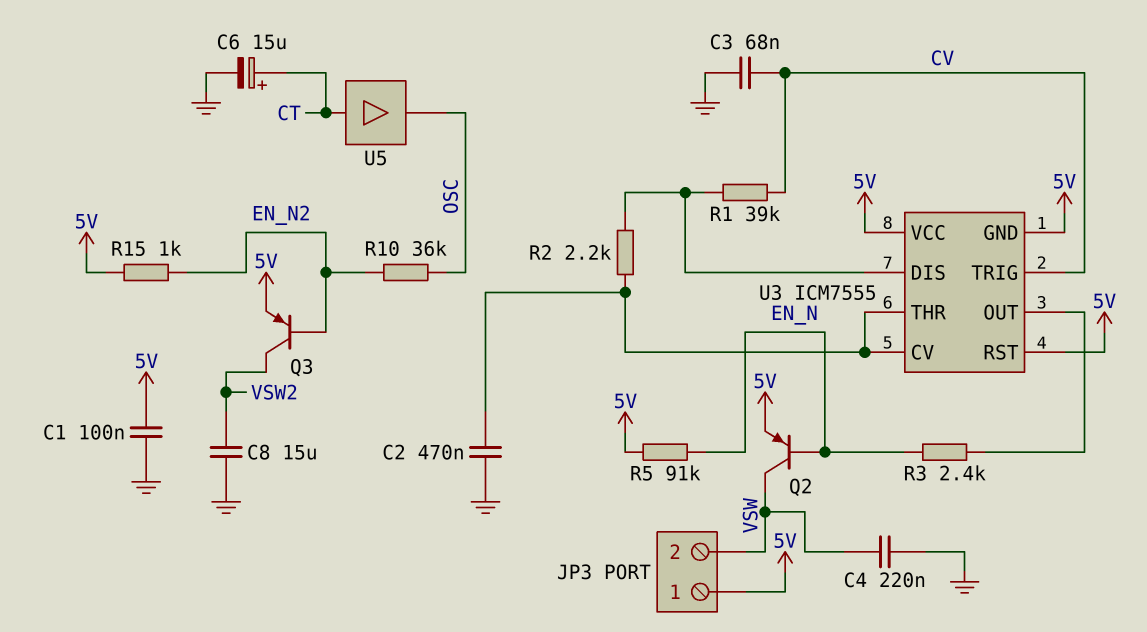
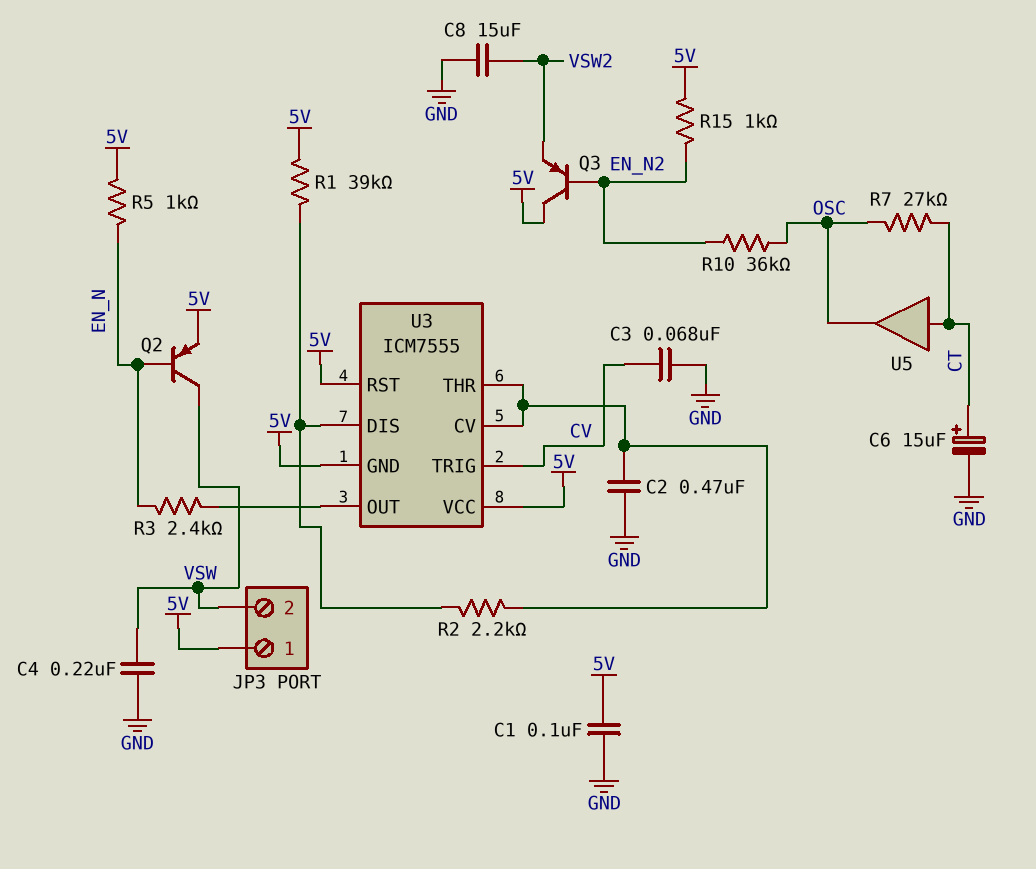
Q3: PNP (B EN_N2, C VSW2, E 5V) -> PNP (B EN_N2, C 5V, E VSW2)
R1: 39k (CV, U3/DIS) -> 39k (5V, U3/DIS)
R5: 91k (5V, EN_N) -> 1k (5V, EN_N)
R7: none -> 27k (CT, OSC)

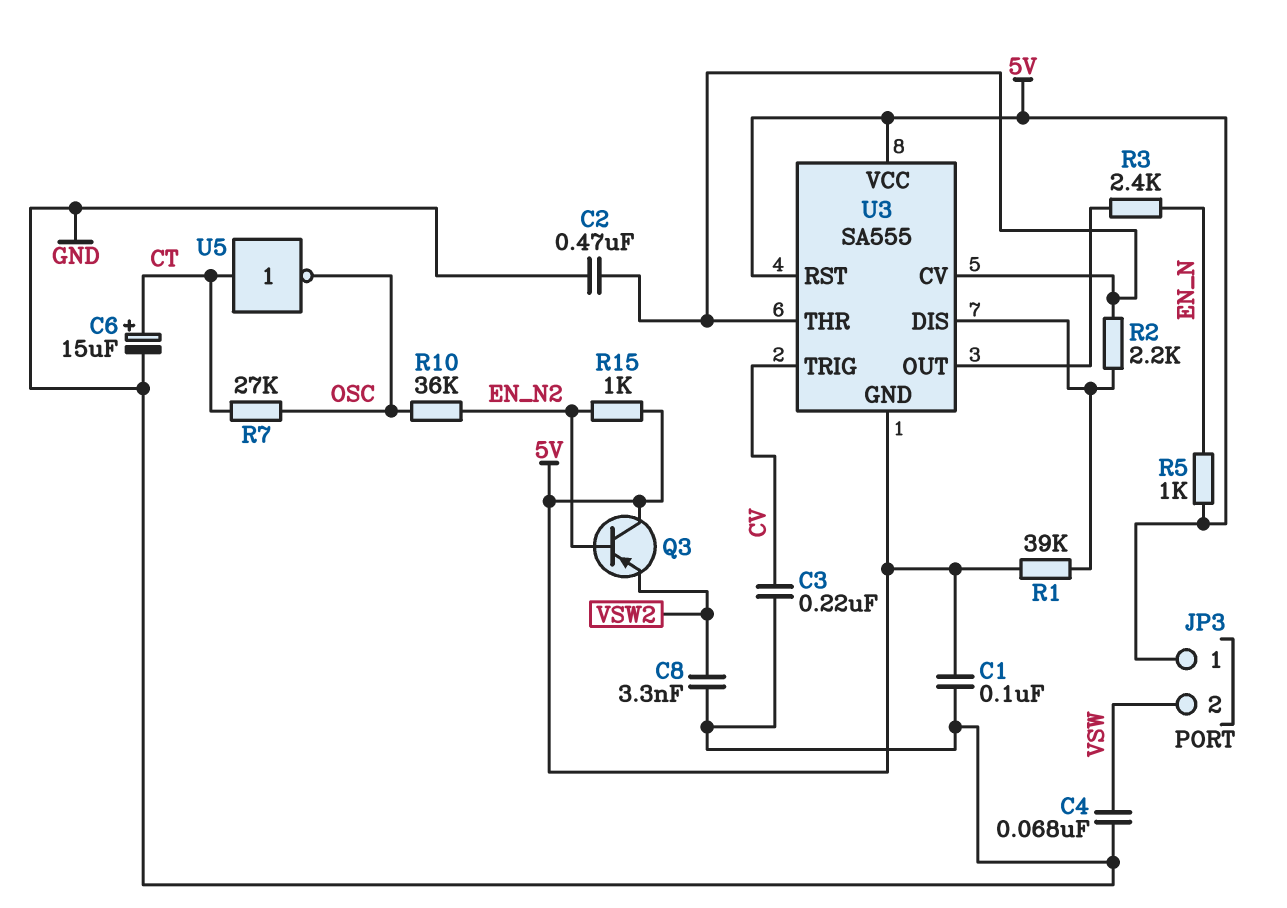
C3: 68nF (CV, GND) -> 220nF (CV, GND)
C4: 220nF (GND, VSW) -> 68nF (GND, VSW)
C8: 15uF (GND, VSW2) -> 3.3nF (GND, VSW2)
Q2: PNP (B EN_N, C VSW, E 5V) -> none
U3: ICM7555 -> SA555
U5: buffer (in CT, out OSC) -> NOT (in CT, out OSC)

